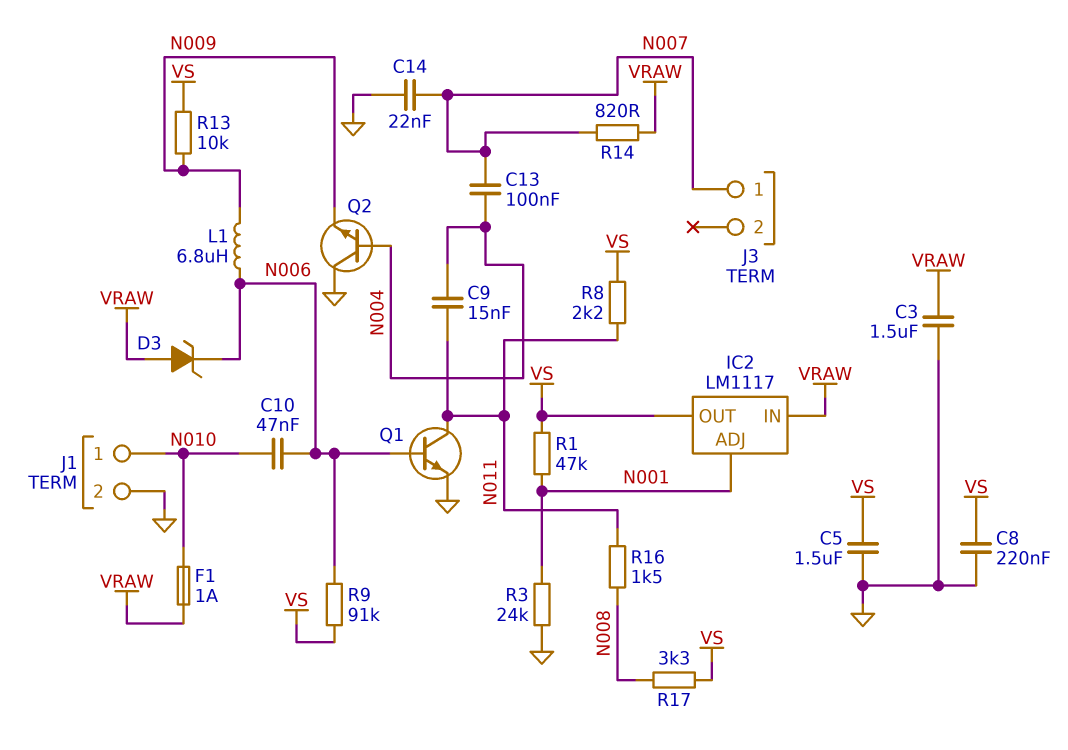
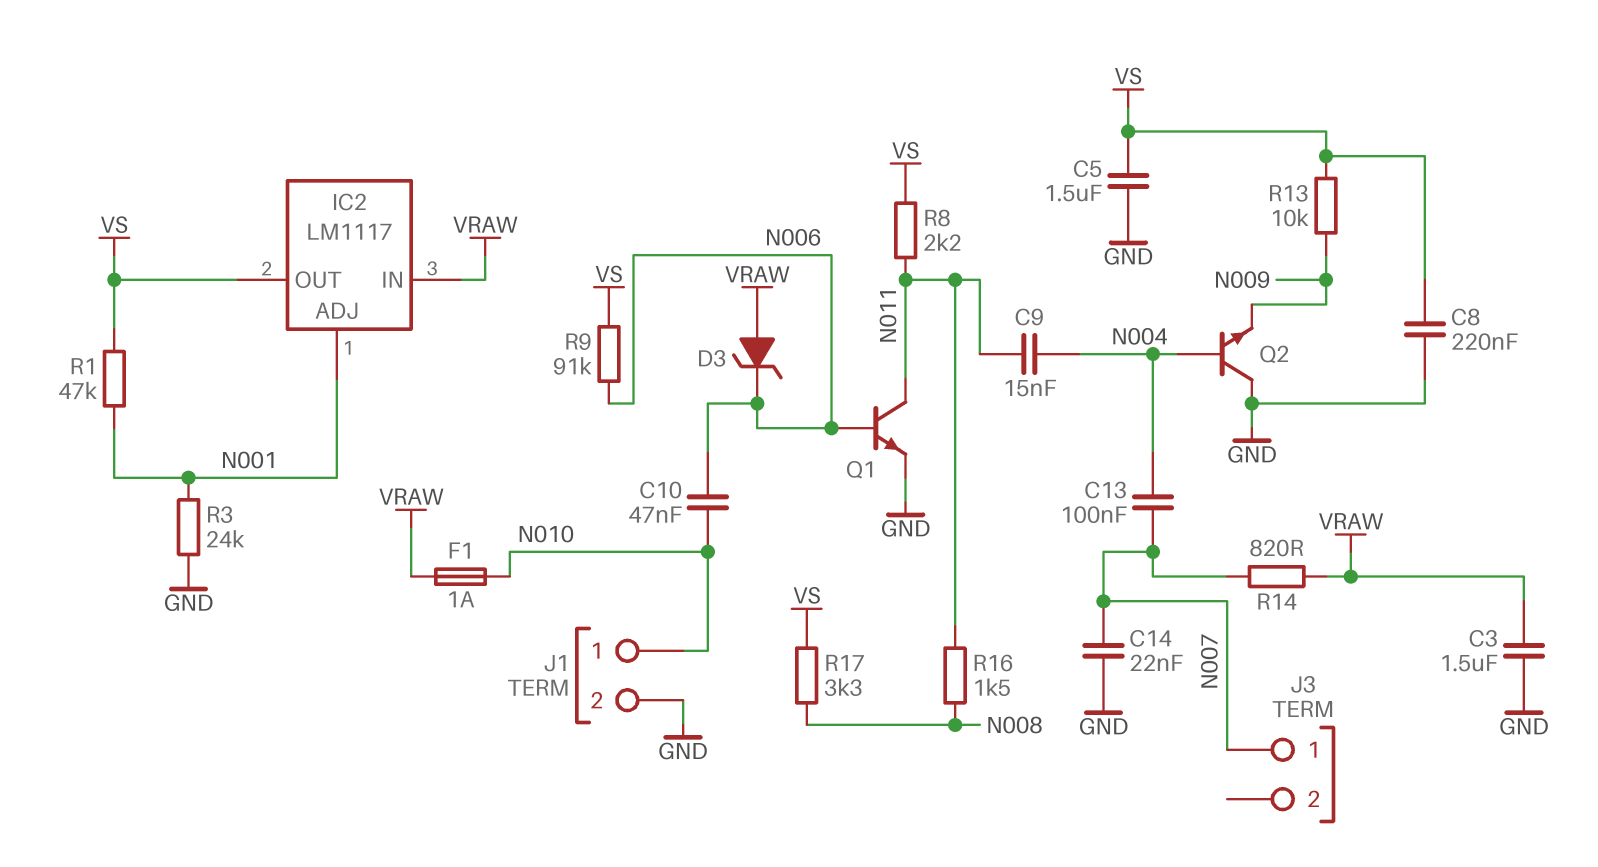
L1: 6.8uH (N006, N009) -> none

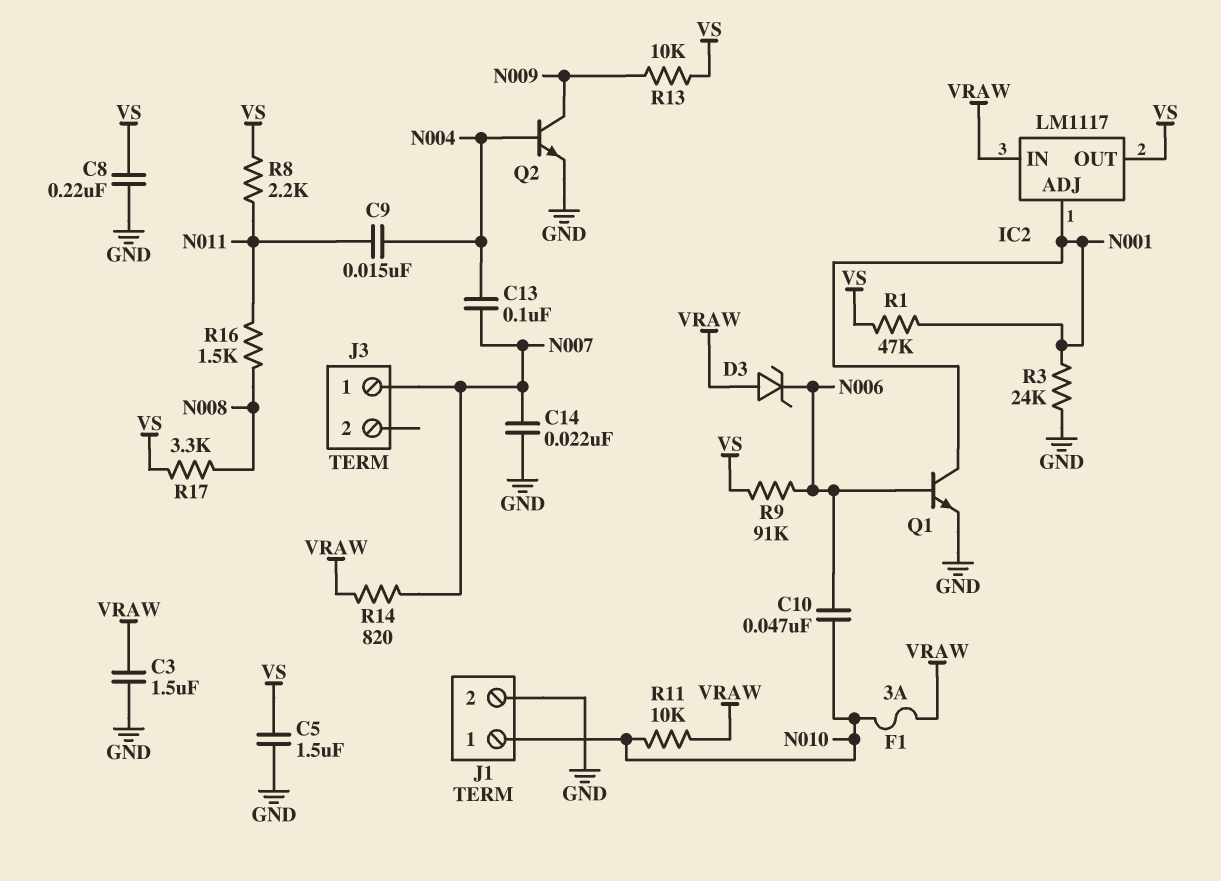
F1: 1A (N010, VRAW) -> 3A (N010, VRAW)
Q1: NPN (B N006, C N011, E GND) -> NPN (B N006, C N001, E GND)
Q2: NPN (B N004, C GND, E N009) -> NPN (B N004, C N009, E GND)
R11: none -> 10k (N010, VRAW)

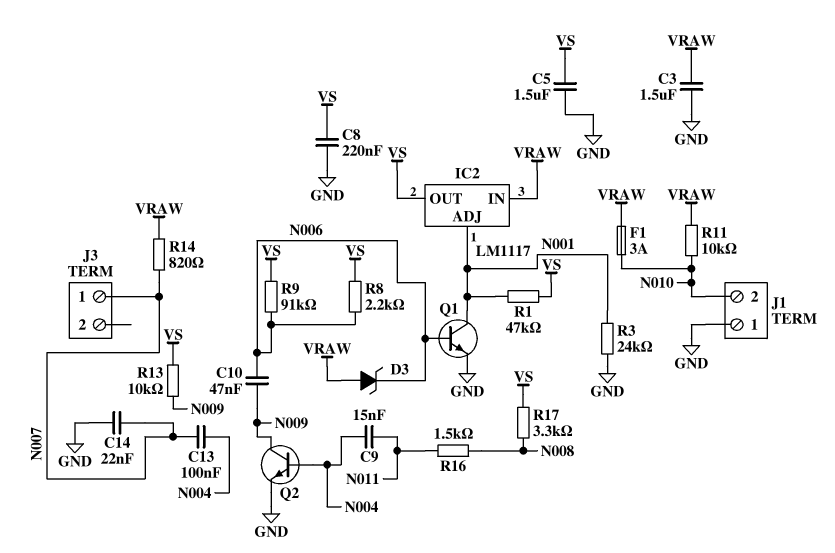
C10: 47nF (N006, N010) -> 47nF (N006, N009)
J1 pin 1: N010 -> GND
J1 pin 2: GND -> N010
R8: 2.2k (N011, VS) -> 2.2k (N006, VS)

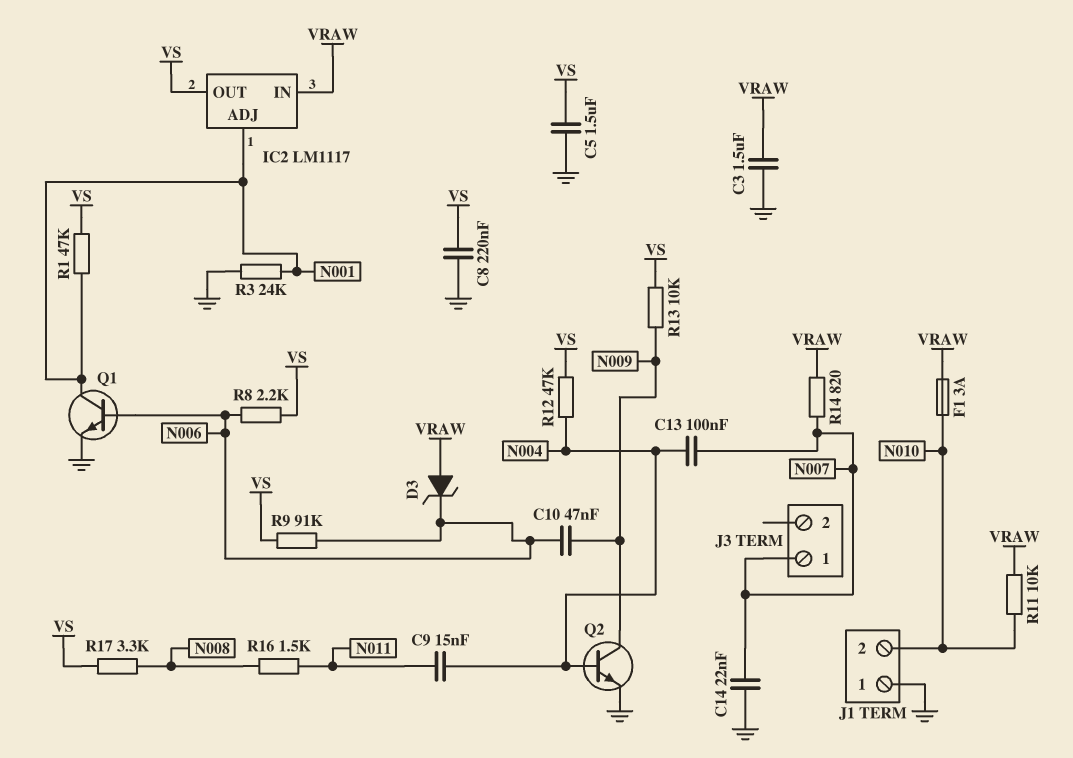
R12: none -> 47k (N004, VS)

